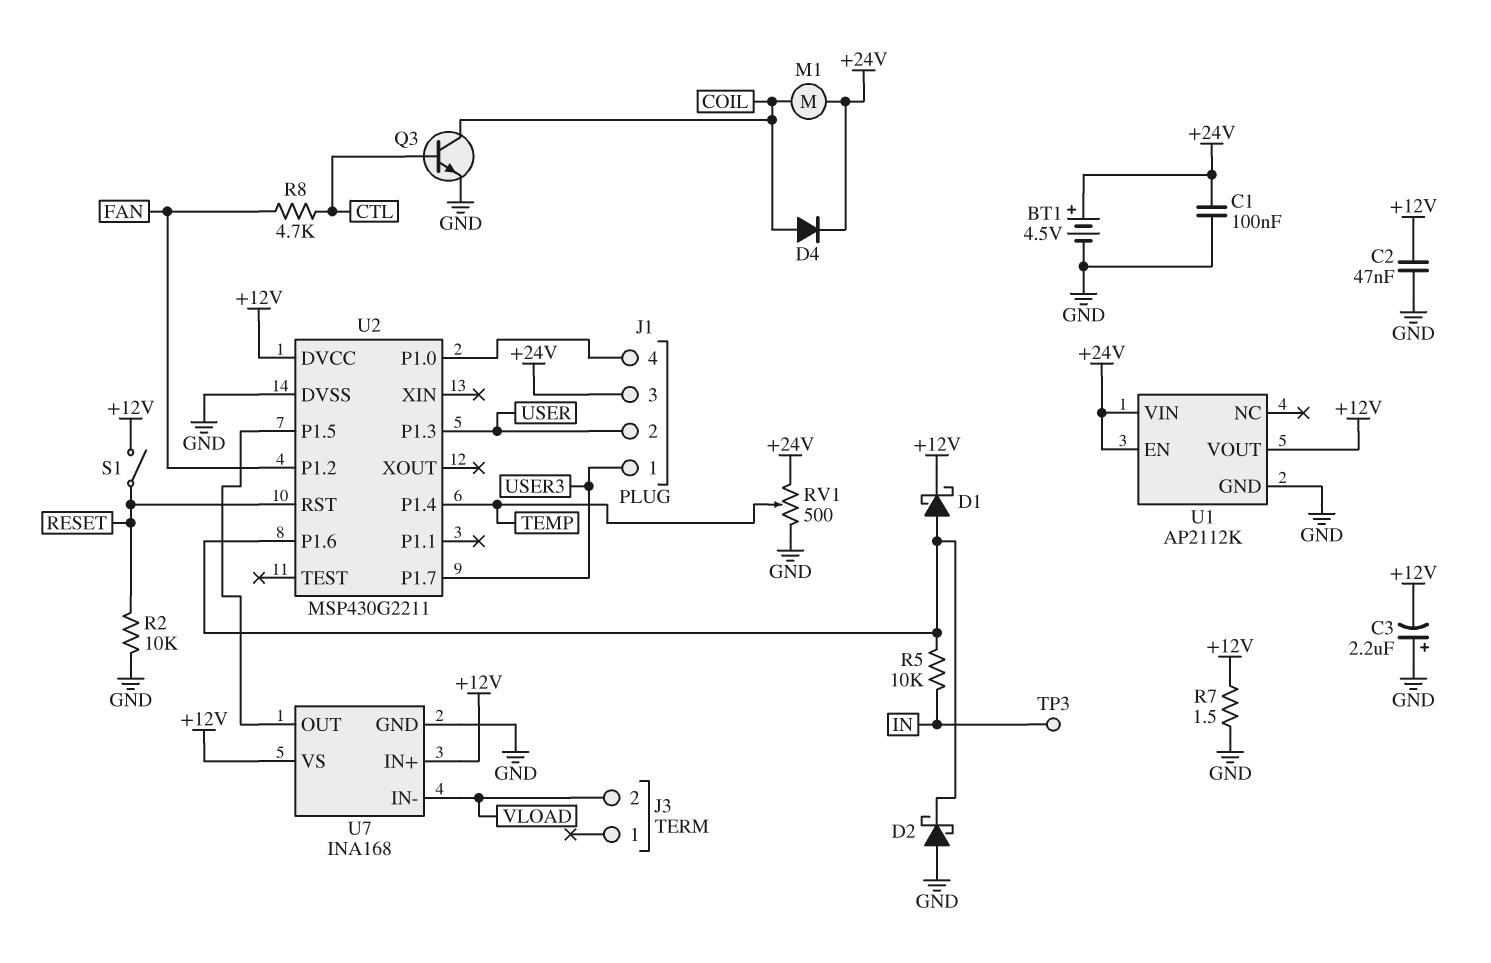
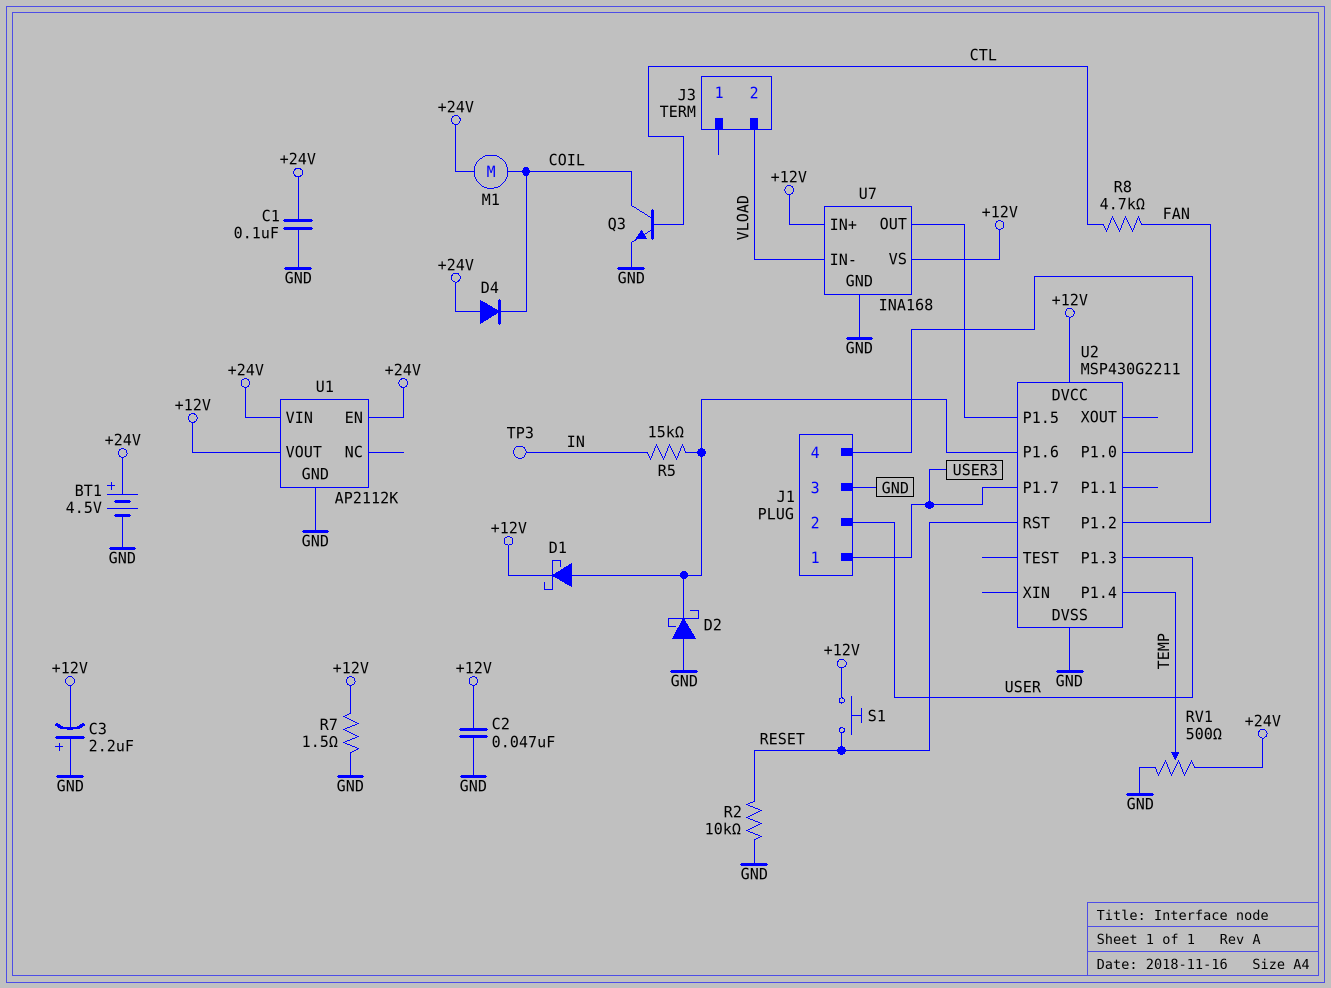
D4: diode (A COIL, K +24V) -> diode (A +24V, K COIL)
J1 pin 3: +24V -> GND
R5: 10k (IN, U2/P1.6) -> 15k (IN, U2/P1.6)
S1: switch (+12V, RESET) -> button (+12V, RESET)

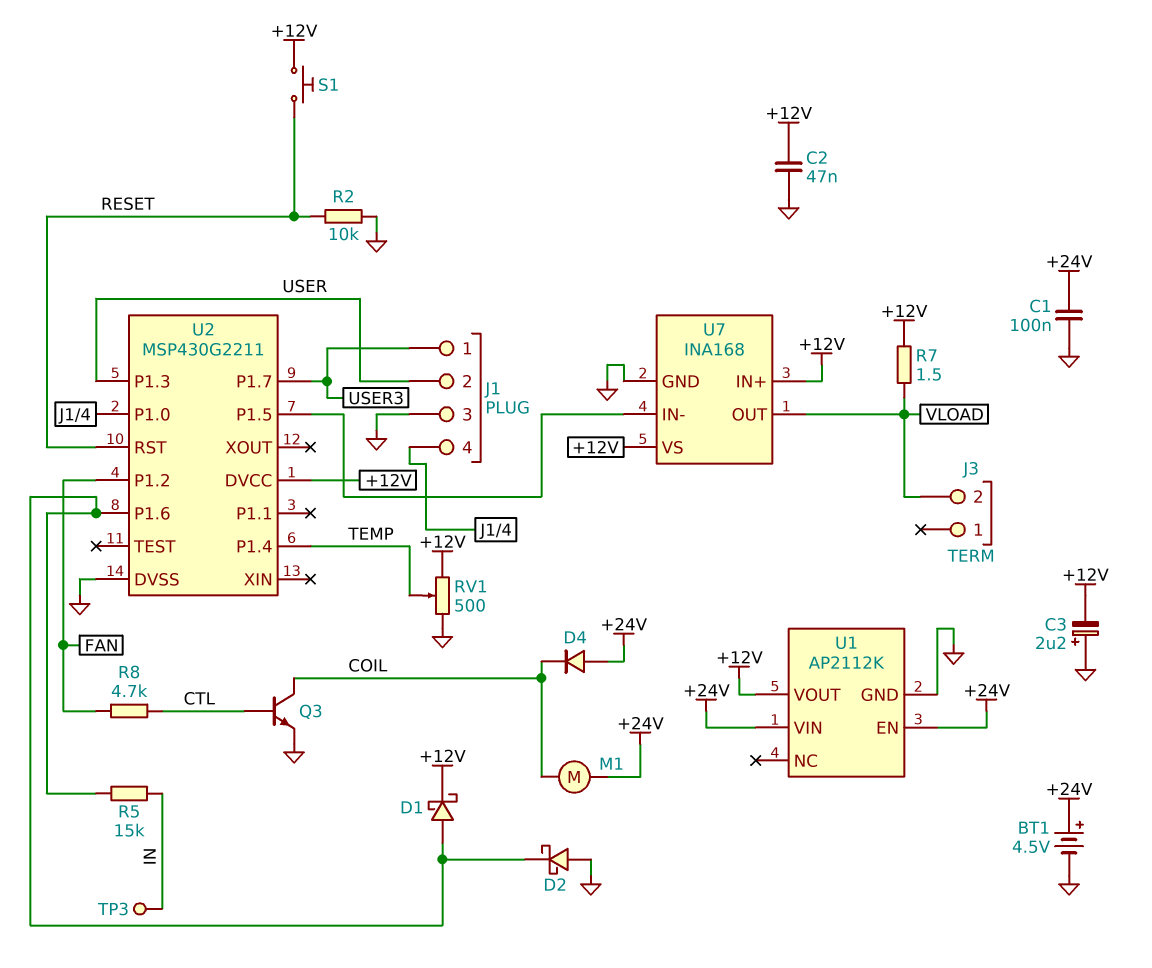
R7: 1.5 (+12V, GND) -> 1.5 (+12V, VLOAD)
RV1: 500 (+24V, GND, wiper TEMP) -> 500 (+12V, GND, wiper TEMP)
U7 pin IN-: VLOAD -> U2/P1.5
U7 pin OUT: U2/P1.5 -> VLOAD

